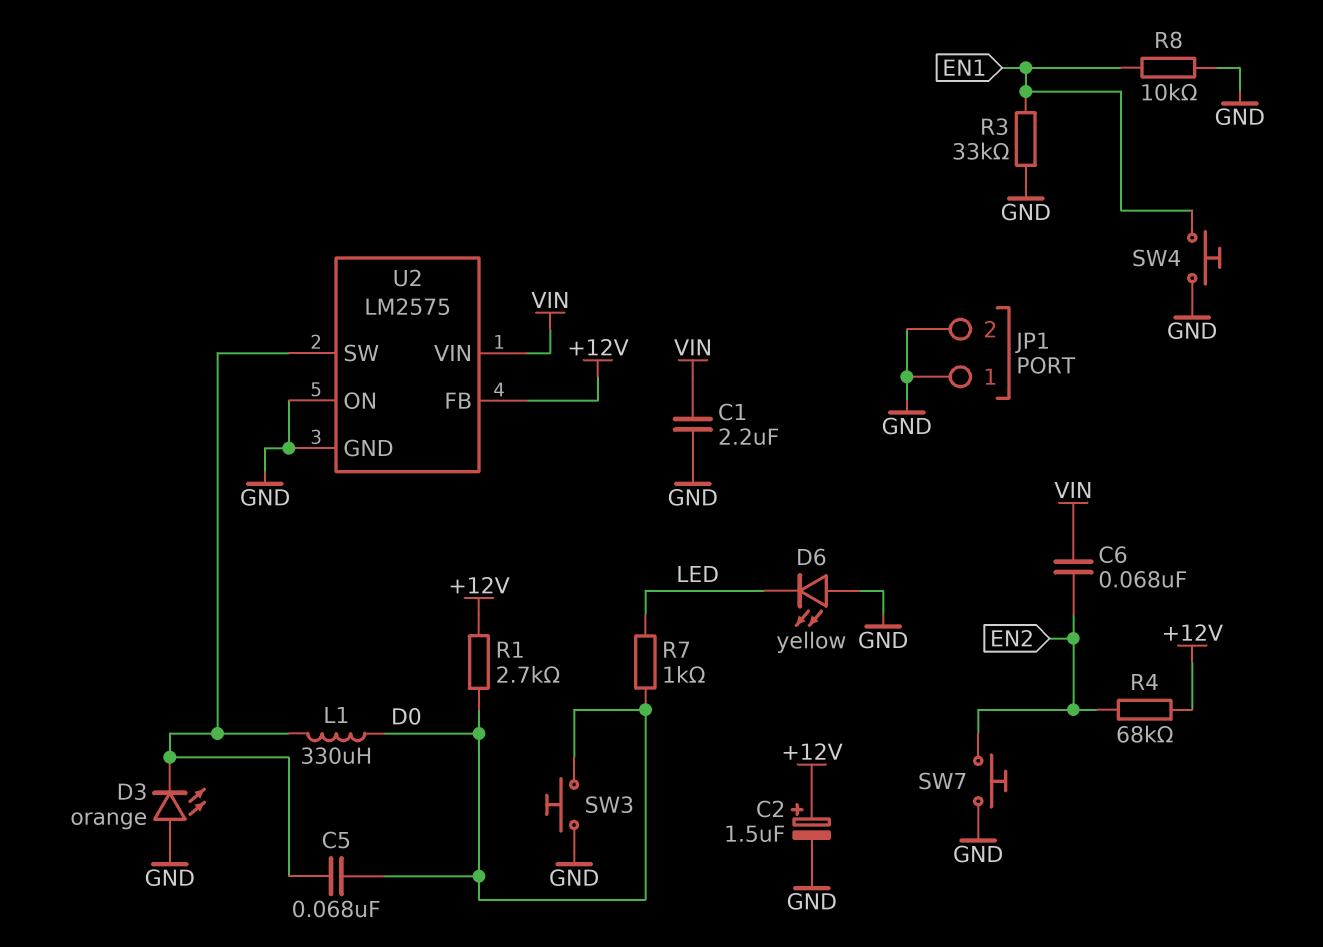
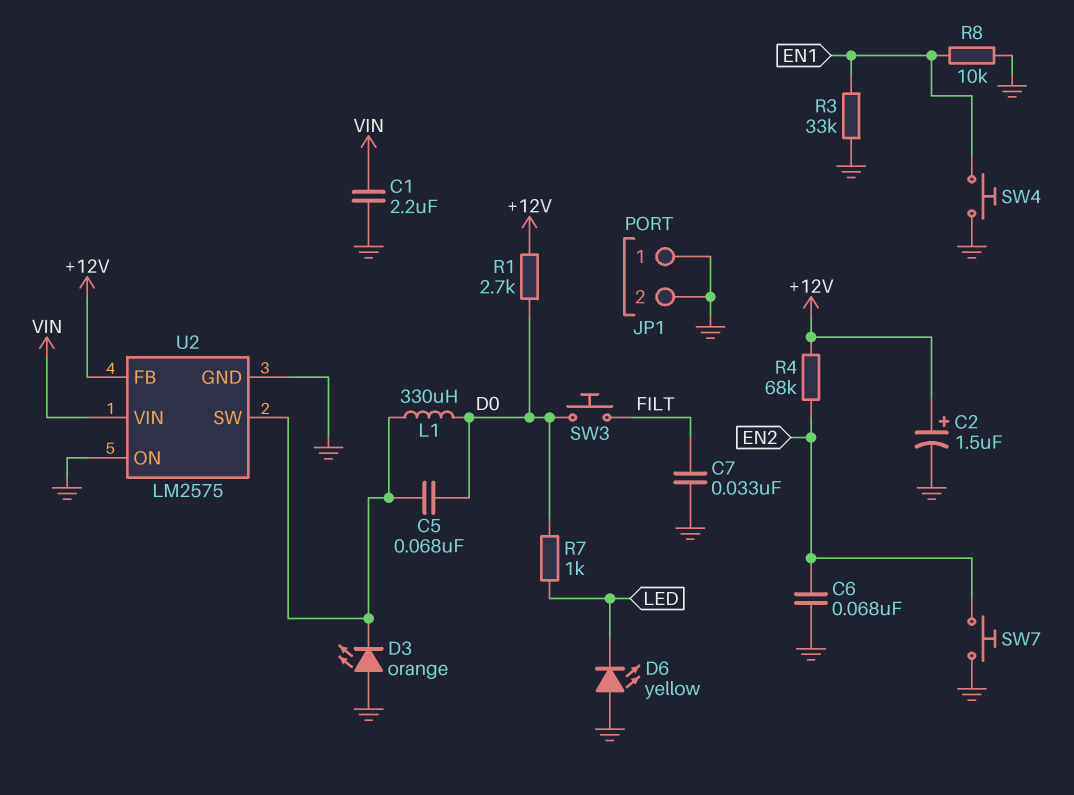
C6: 68nF (EN2, VIN) -> 68nF (EN2, GND)
C7: none -> 33nF (FILT, GND)
SW3: button (D0, GND) -> button (D0, FILT)

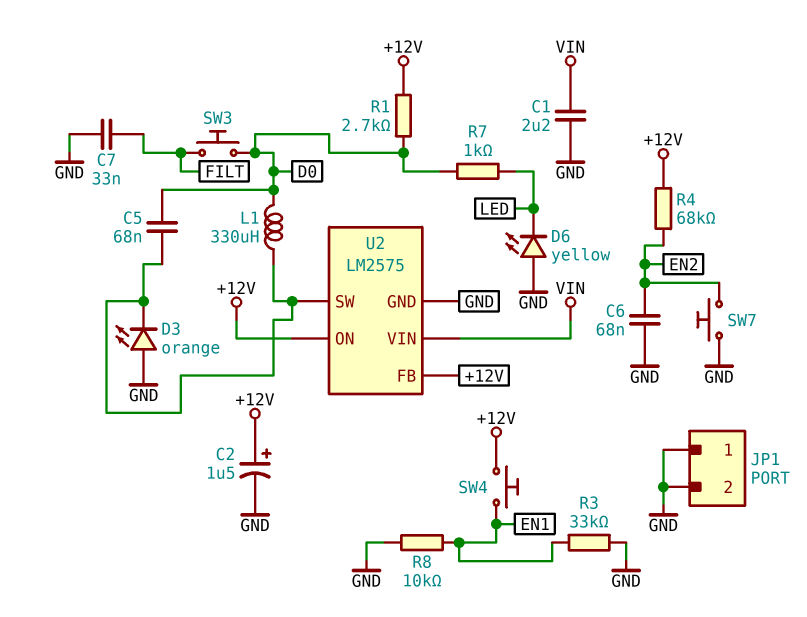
SW4: button (EN1, GND) -> button (+12V, EN1)
U2 pin ON: GND -> +12V

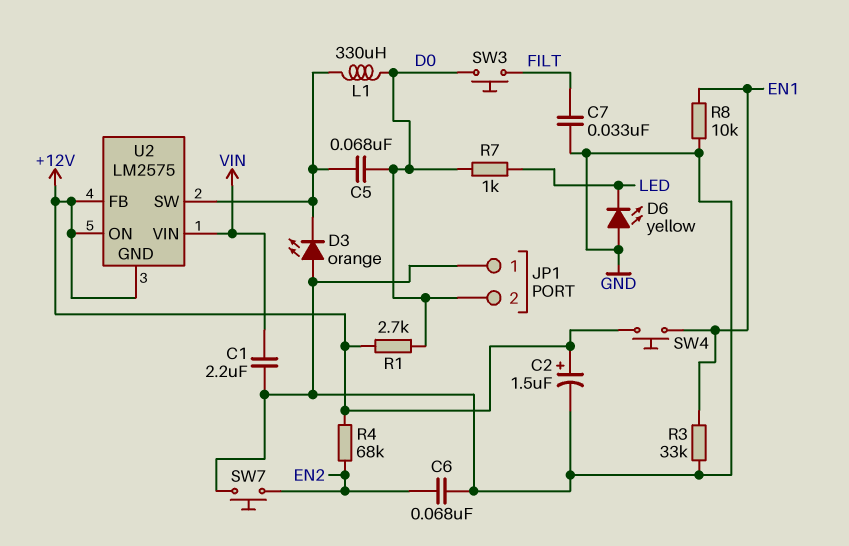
JP1 pin 2: GND -> D0
U2 pin GND: GND -> +12V

